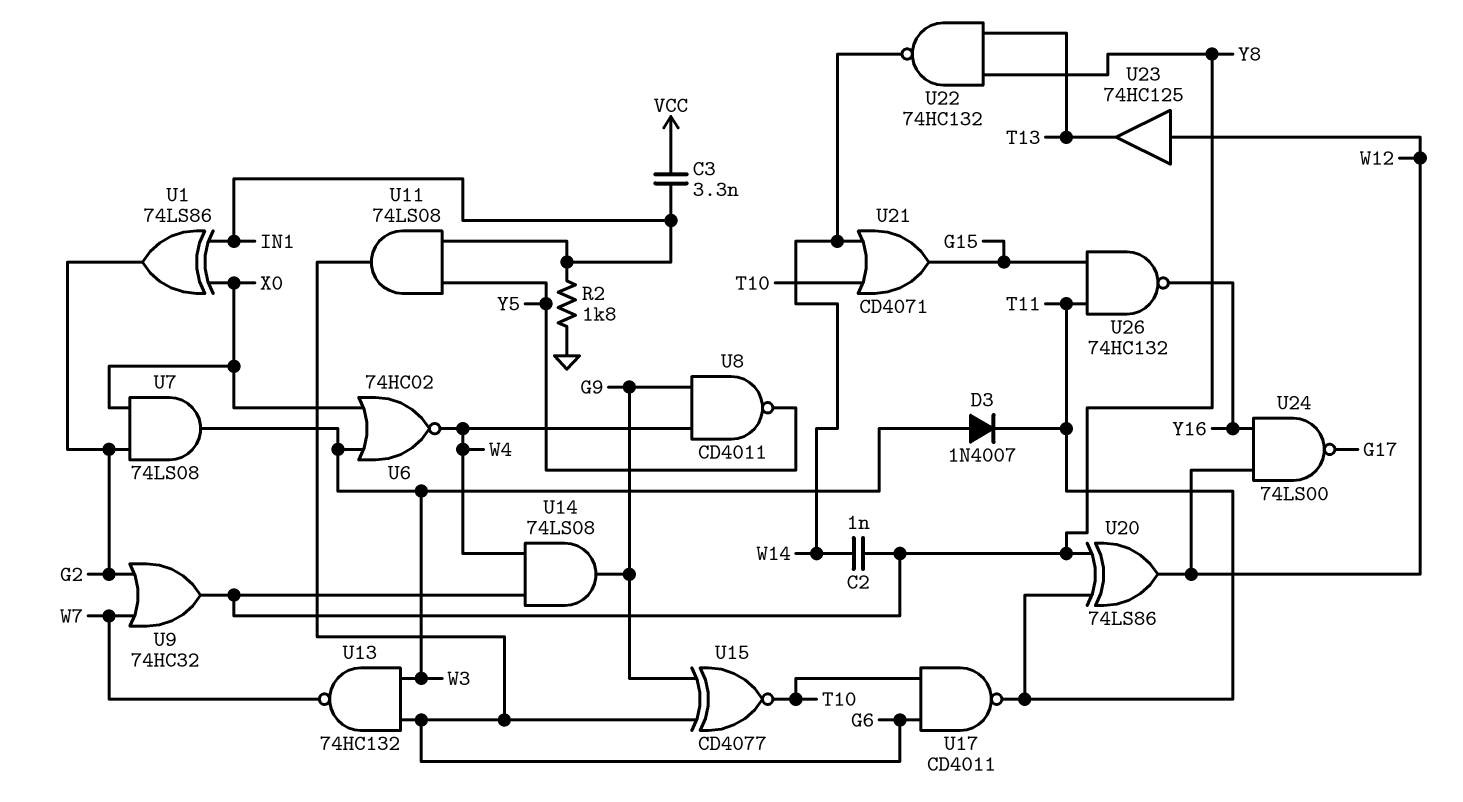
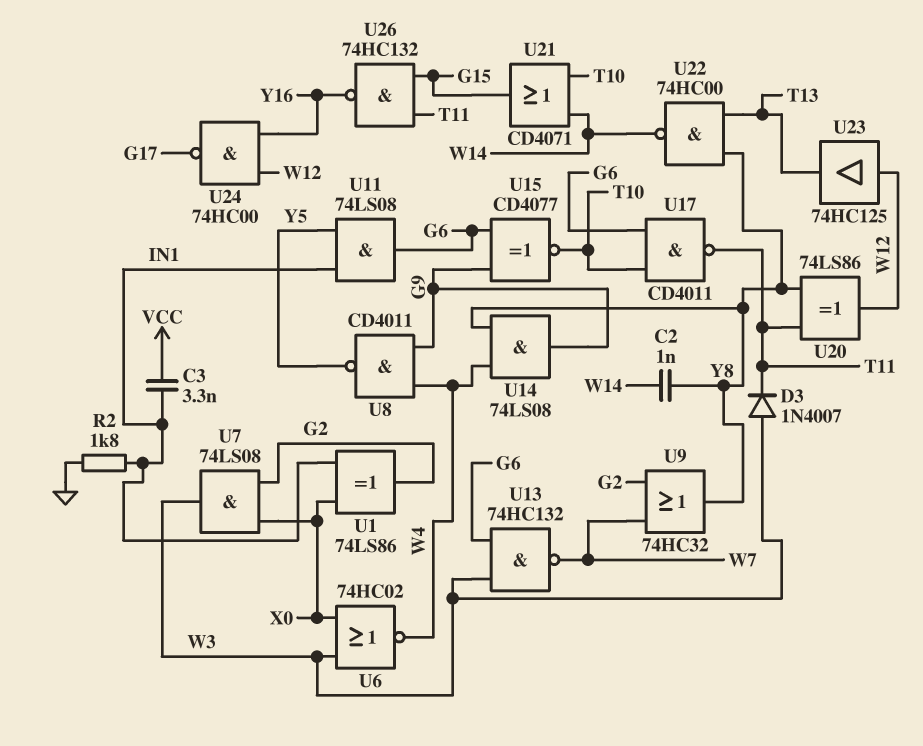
U22: NAND 74HC132 (in T13, in Y8, out W14) -> NAND 74HC00 (in T13, in Y8, out W14)
U24: NAND 74LS00 (in W12, in Y16, out G17) -> NAND 74HC00 (in W12, in Y16, out G17)

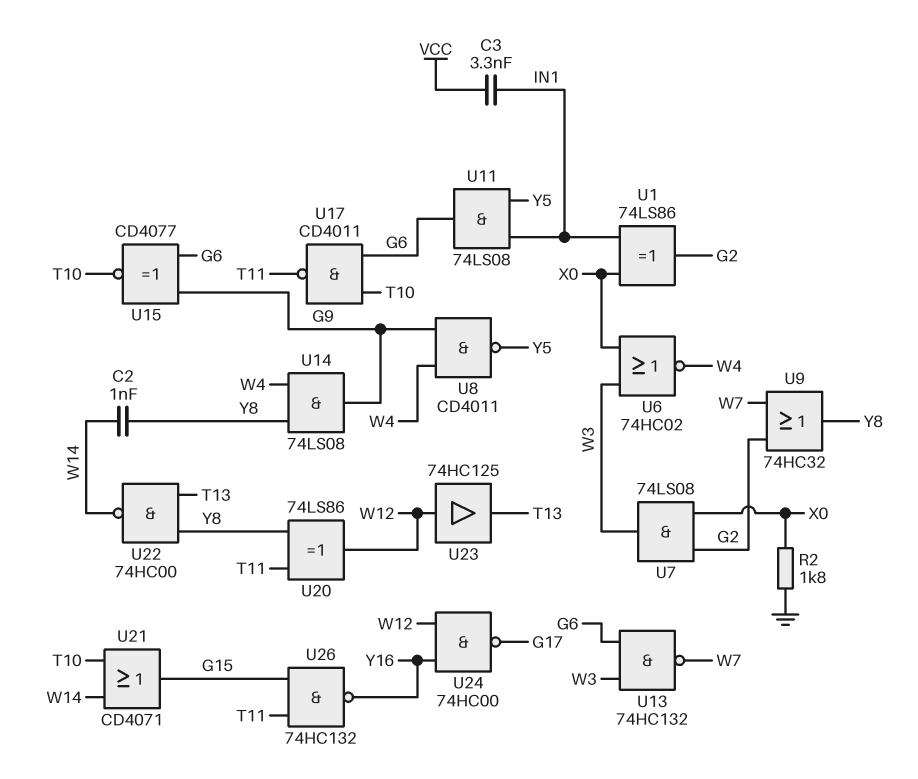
D3: diode 1N4007 (A W3, K T11) -> none
R2: 1.8k (GND, IN1) -> 1.8k (GND, X0)

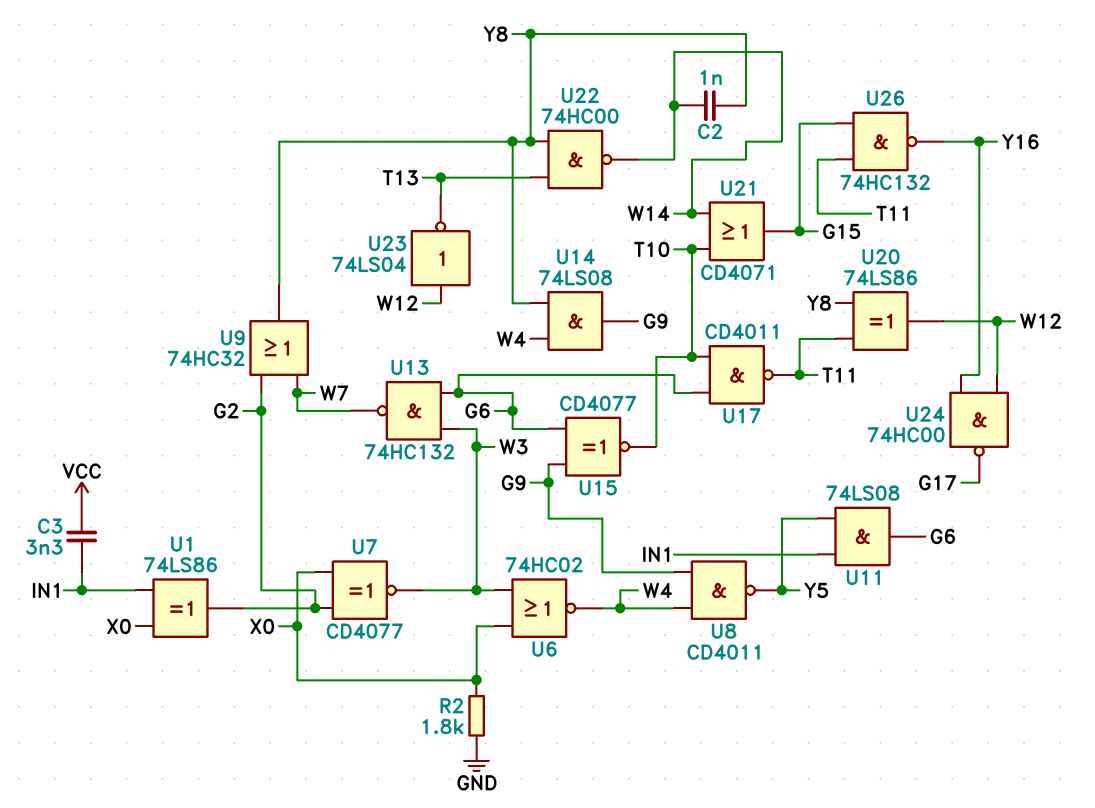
U7: AND 74LS08 (in G2, in X0, out W3) -> XNOR CD4077 (in G2, in X0, out W3)
U23: buffer 74HC125 (in W12, out T13) -> NOT 74LS04 (in W12, out T13)

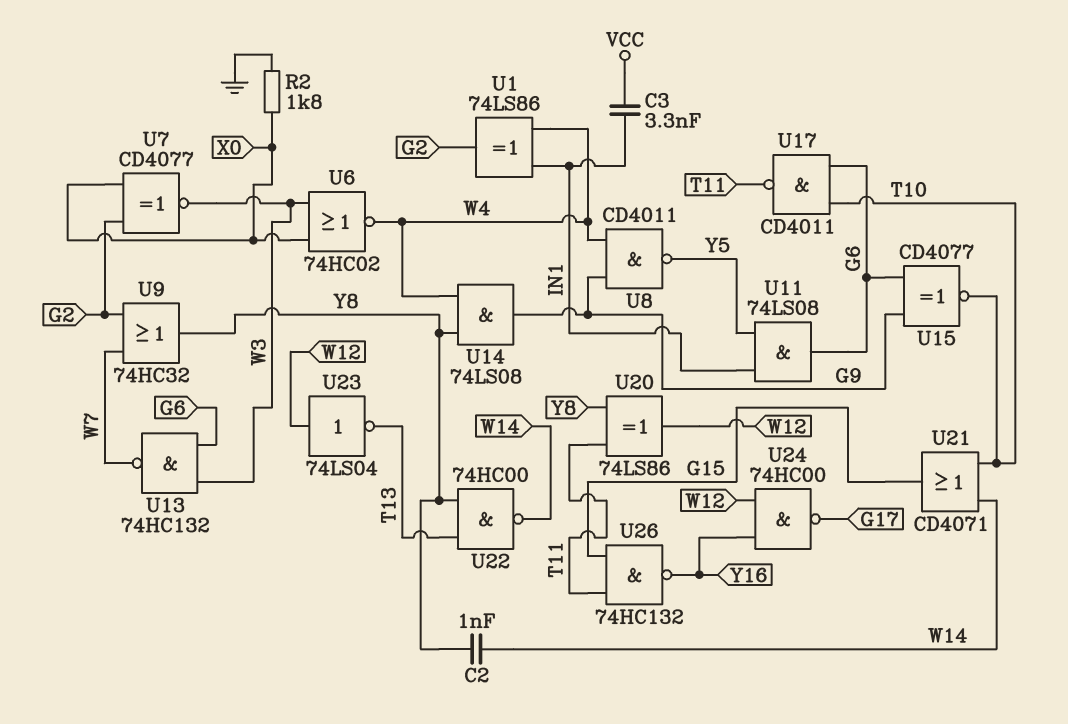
U1: XOR 74LS86 (in IN1, in X0, out G2) -> XOR 74LS86 (in IN1, in W4, out G2)

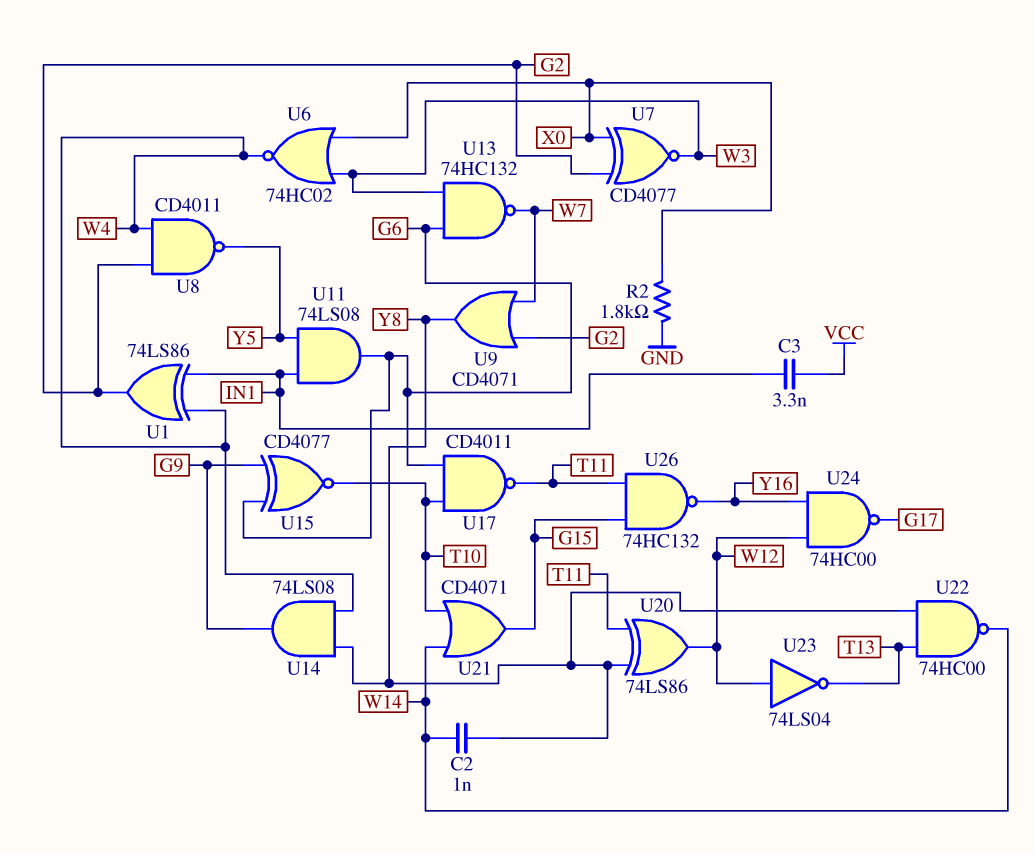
U8: NAND CD4011 (in G9, in W4, out Y5) -> NAND CD4011 (in G2, in W4, out Y5)
U9: OR 74HC32 (in G2, in W7, out Y8) -> OR CD4071 (in G2, in W7, out Y8)

